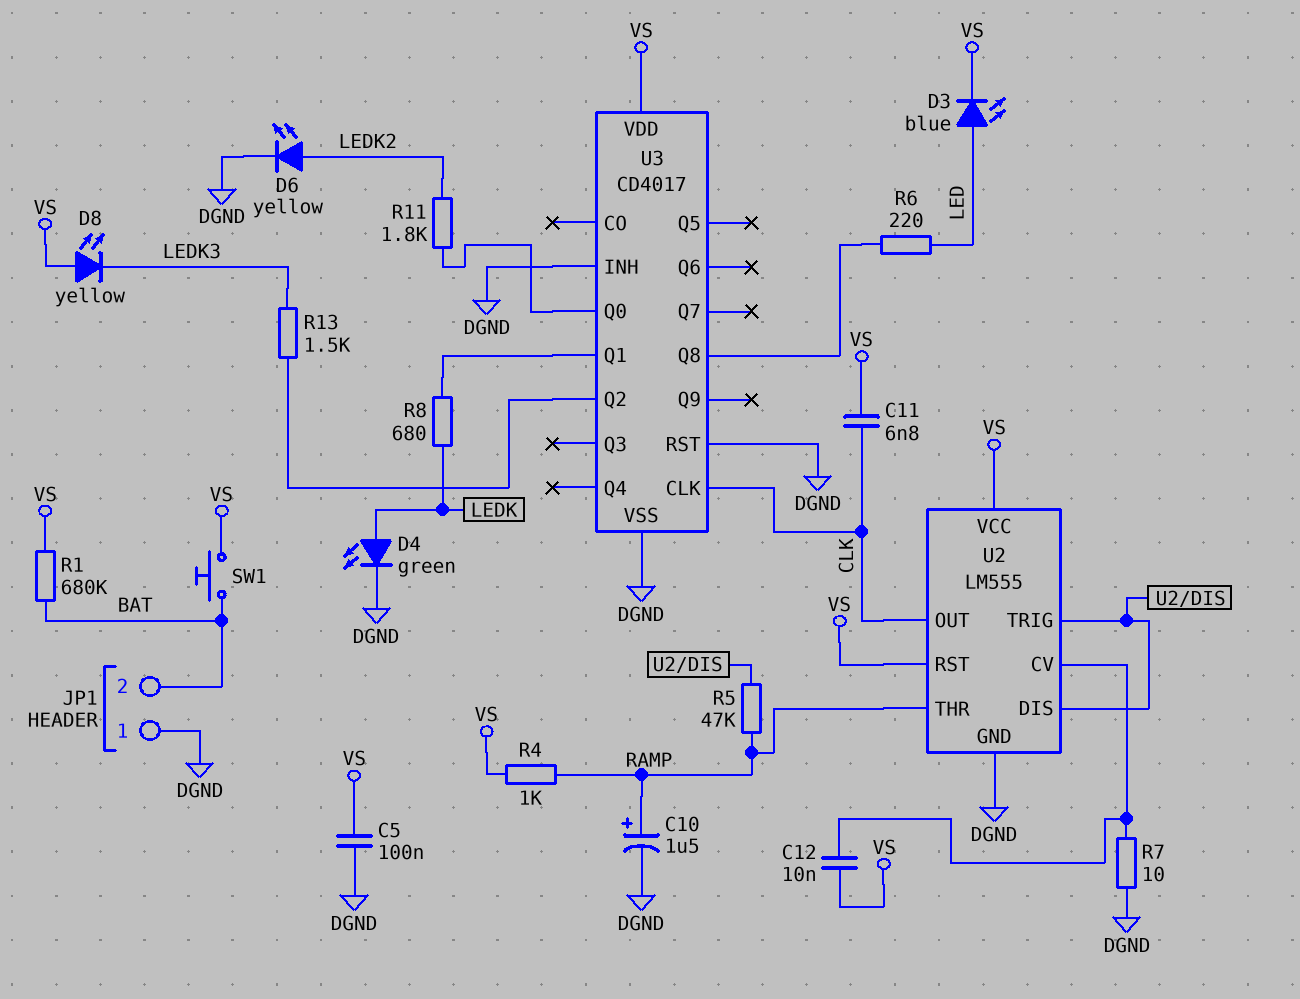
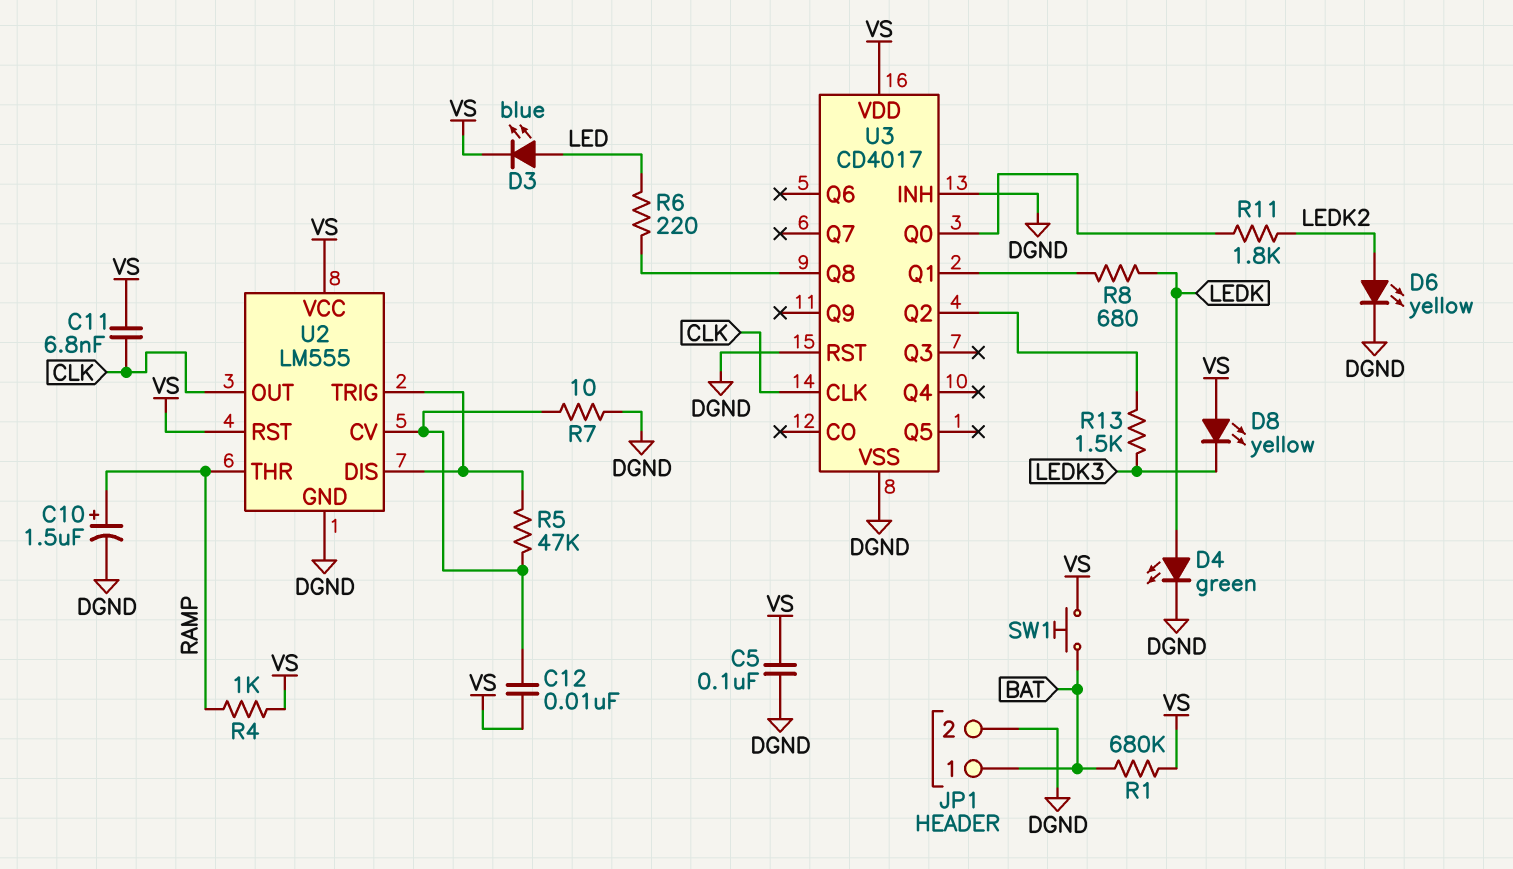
JP1 pin 1: DGND -> BAT
JP1 pin 2: BAT -> DGND
R5: 47k (RAMP, U2/DIS) -> 47k (U2/CV, U2/DIS)

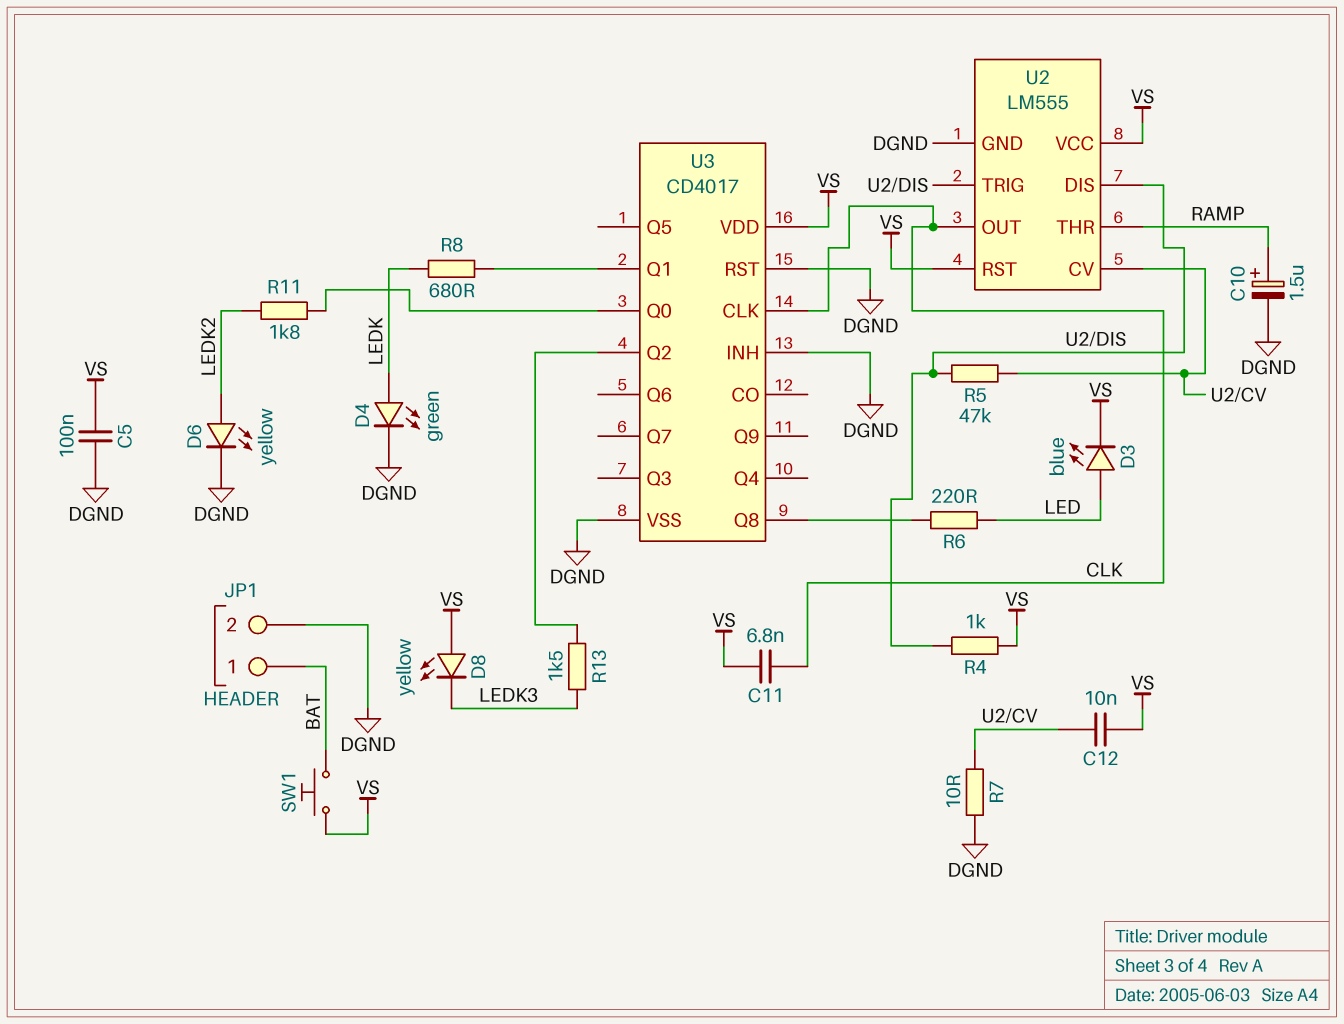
R1: 680k (BAT, VS) -> none
R4: 1k (RAMP, VS) -> 1k (U2/DIS, VS)

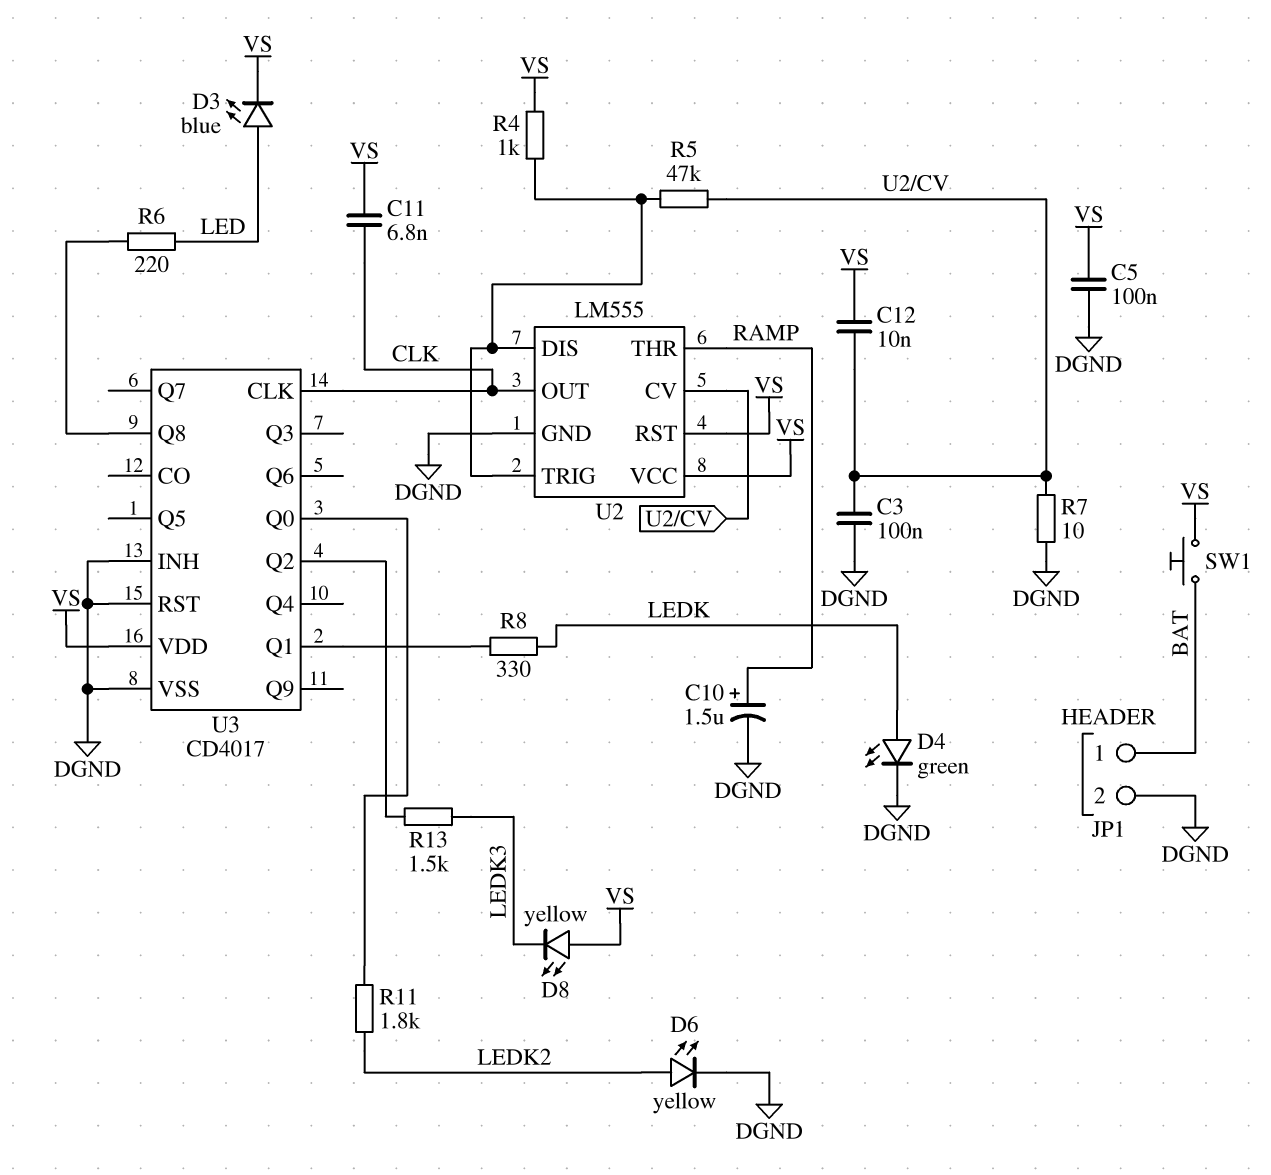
C3: none -> 100nF (DGND, U2/CV)
R8: 680 (LEDK, U3/Q1) -> 330 (LEDK, U3/Q1)

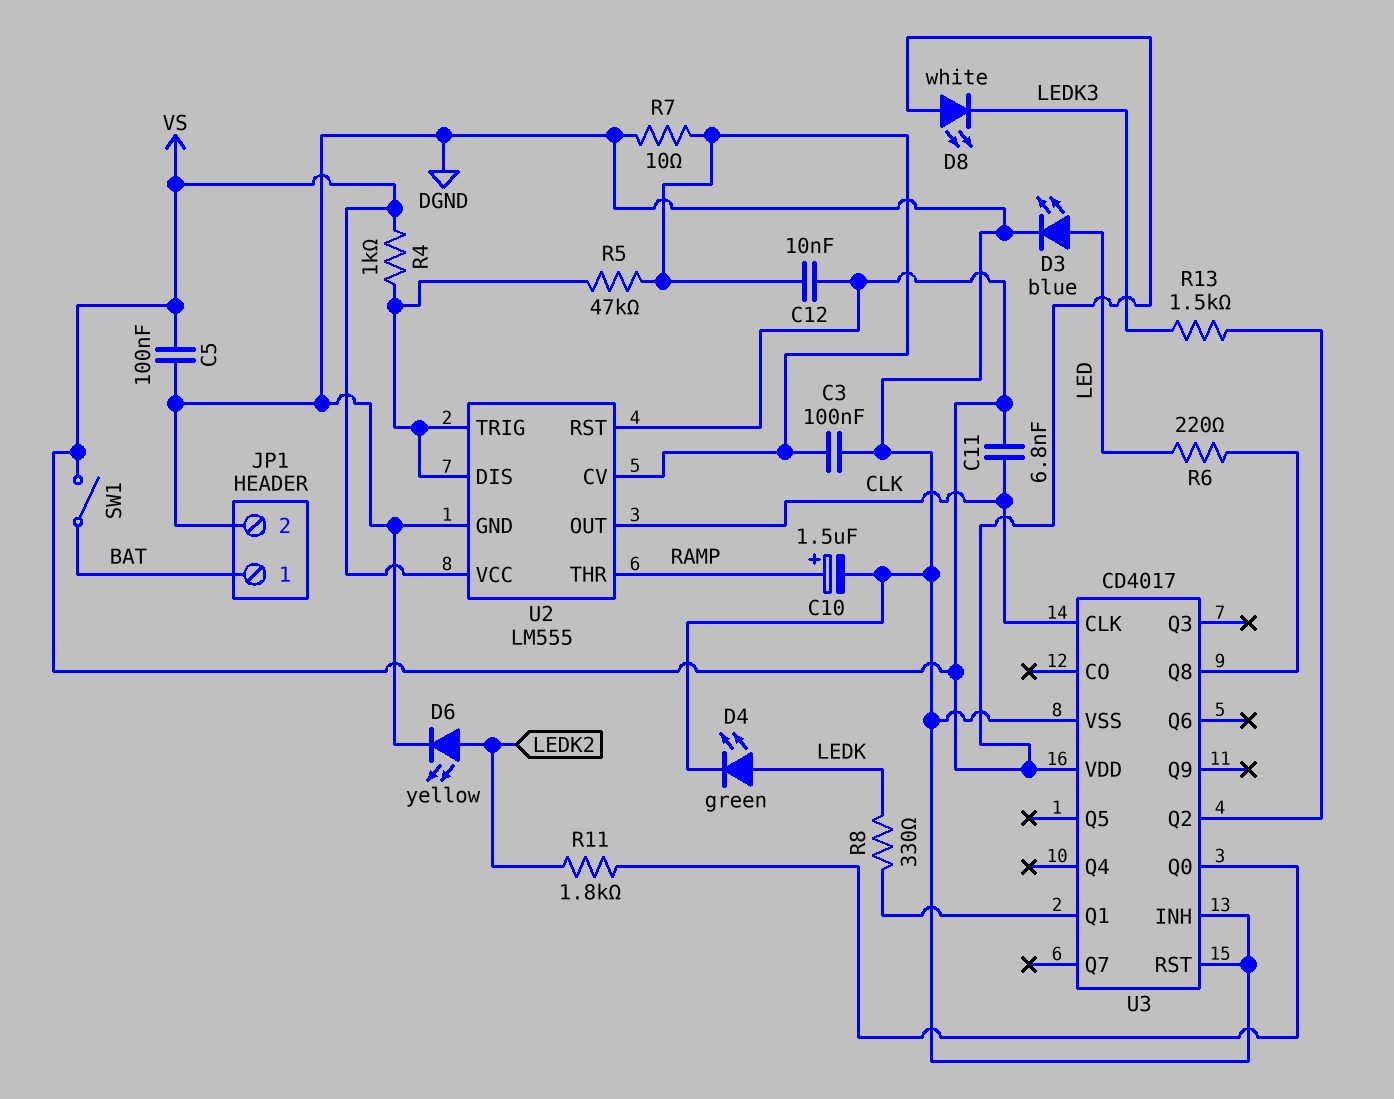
D3: LED blue (A LED, K VS) -> LED blue (A LED, K DGND)
D8: LED yellow (A VS, K LEDK3) -> LED white (A VS, K LEDK3)
SW1: button (BAT, VS) -> switch (BAT, VS)

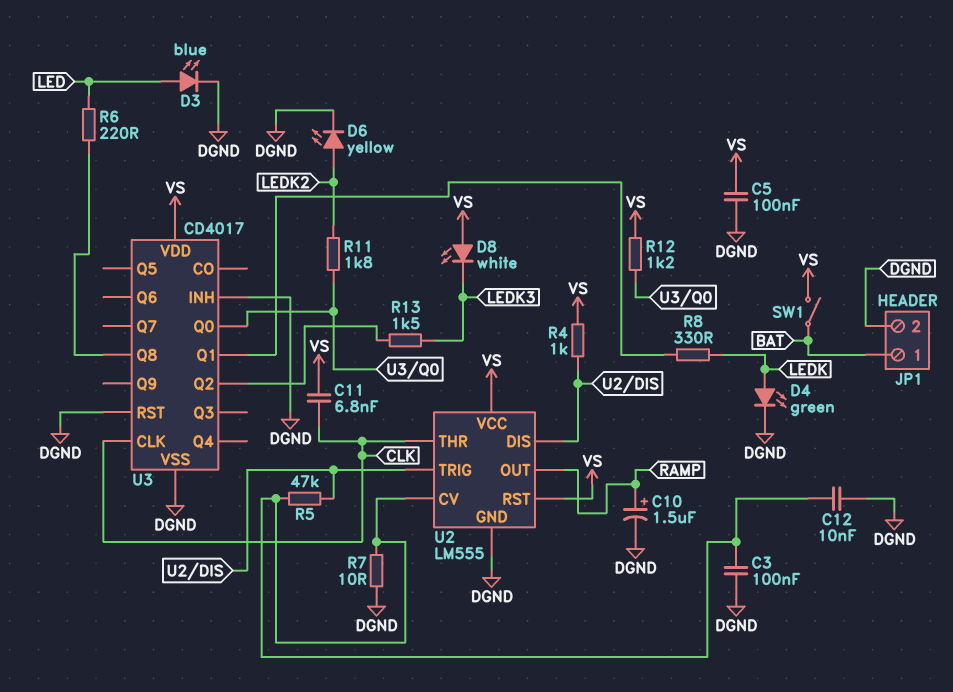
C12: 10nF (U2/CV, VS) -> 10nF (DGND, U2/CV)
R12: none -> 1.2k (U3/Q0, VS)
U2 pin OUT: CLK -> RAMP
U2 pin THR: RAMP -> CLK

